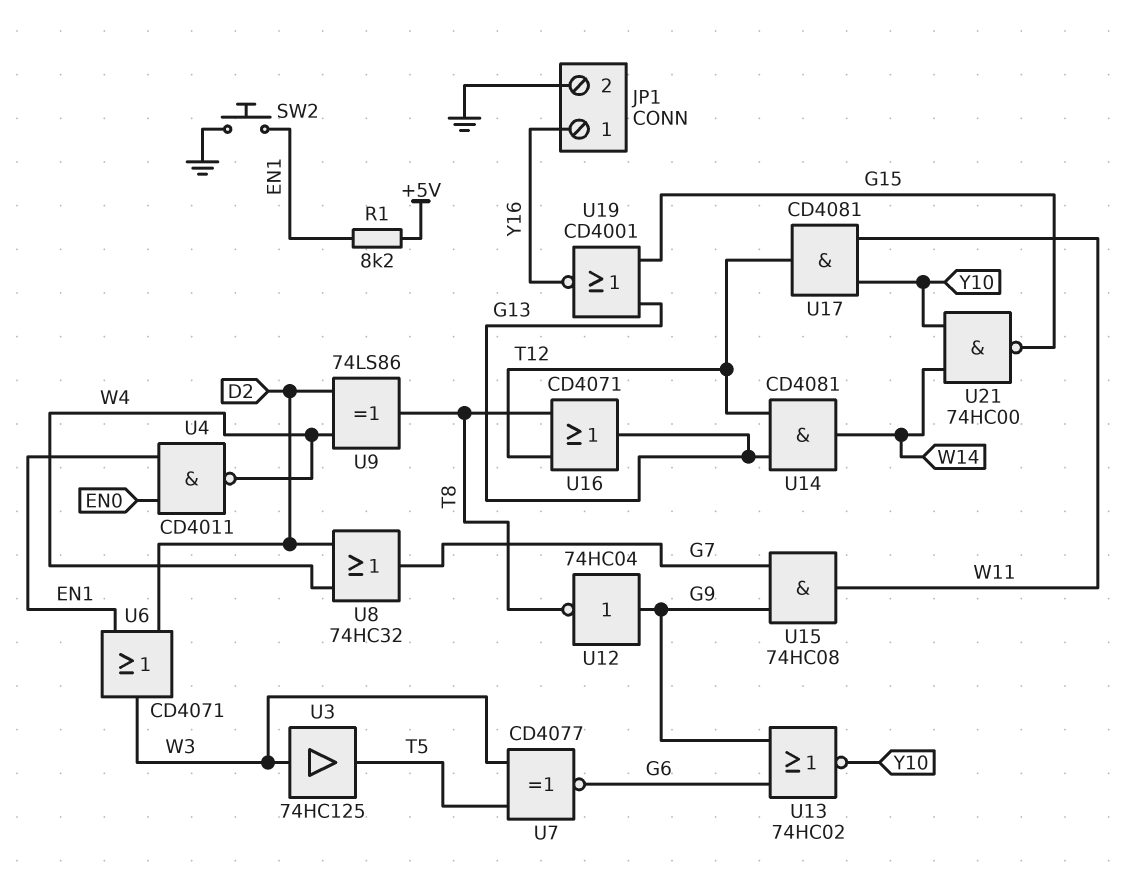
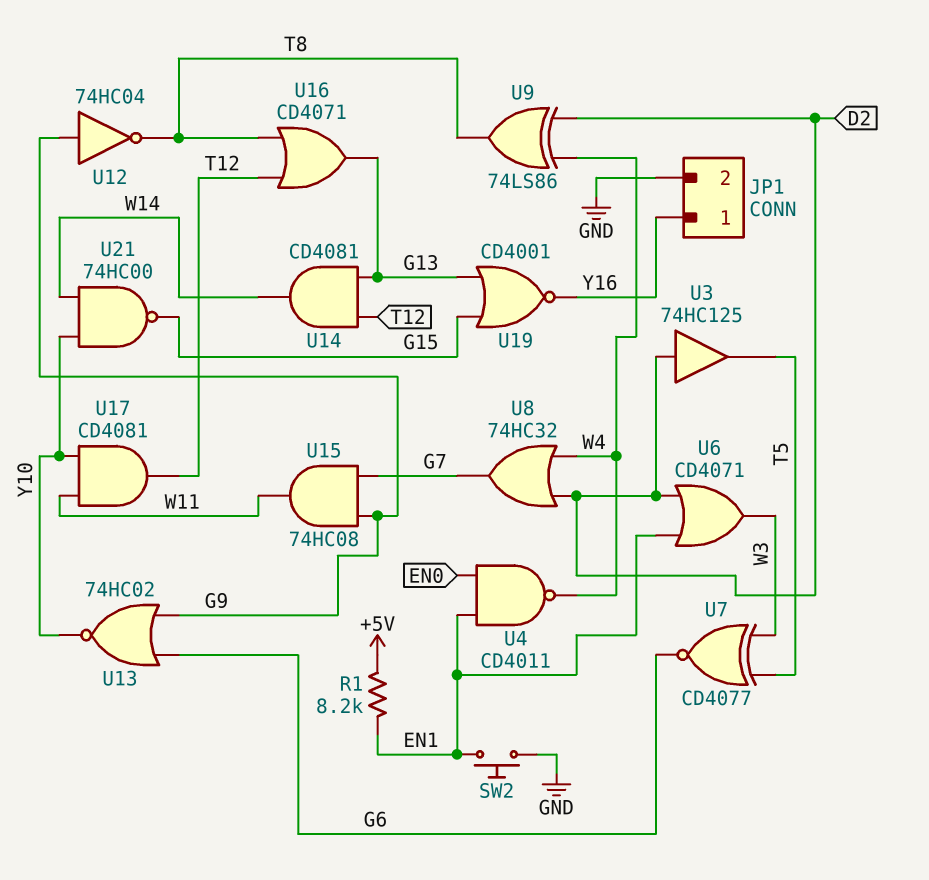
U3: buffer 74HC125 (in W3, out T5) -> buffer 74HC125 (in D2, out T5)

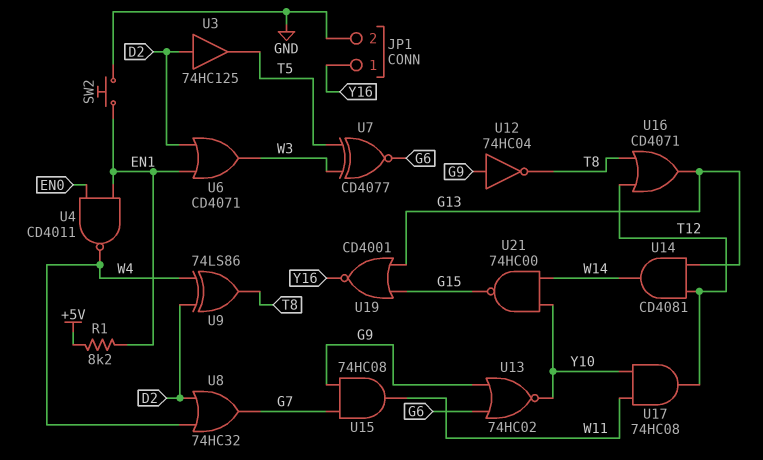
U17: AND CD4081 (in W11, in Y10, out T12) -> AND 74HC08 (in W11, in Y10, out T12)

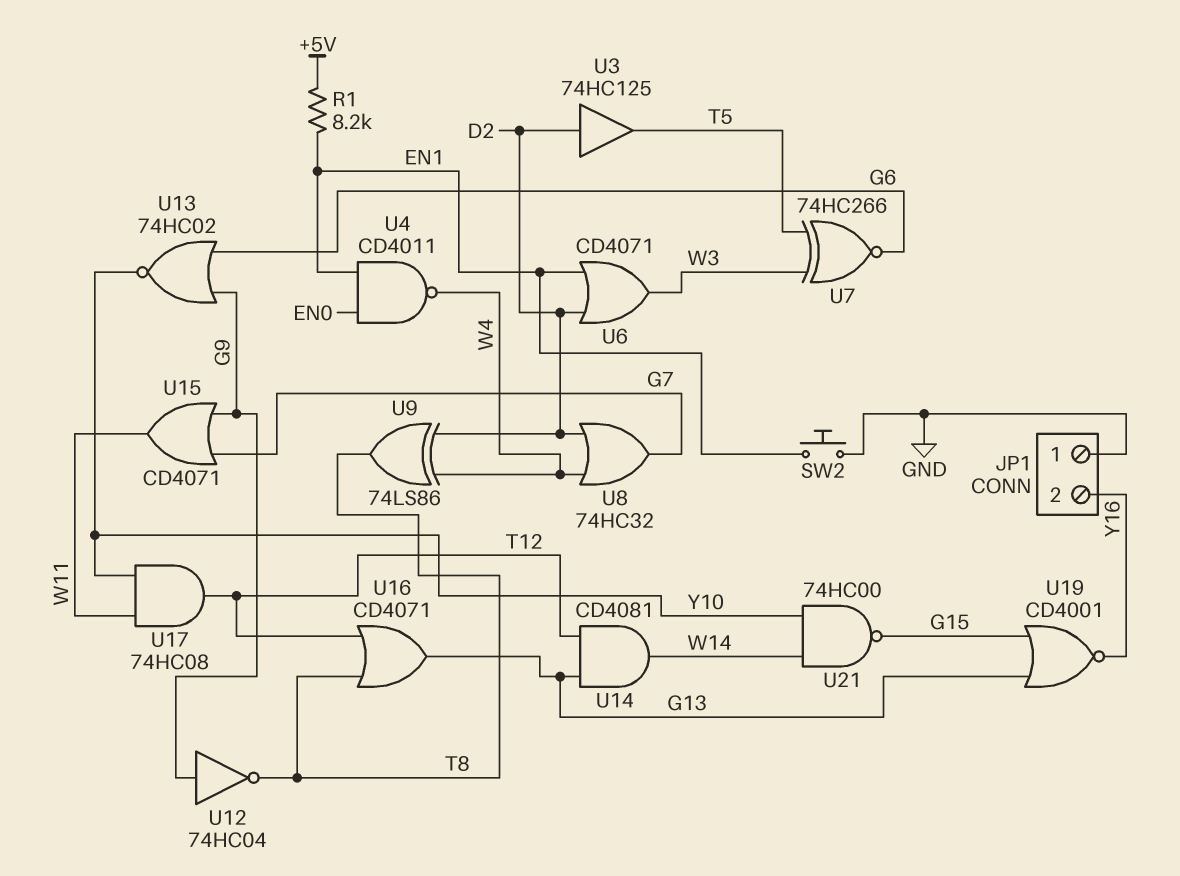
JP1 pin 1: Y16 -> GND
JP1 pin 2: GND -> Y16
U7: XNOR CD4077 (in T5, in W3, out G6) -> XNOR 74HC266 (in T5, in W3, out G6)
U15: AND 74HC08 (in G7, in G9, out W11) -> OR CD4071 (in G7, in G9, out W11)

